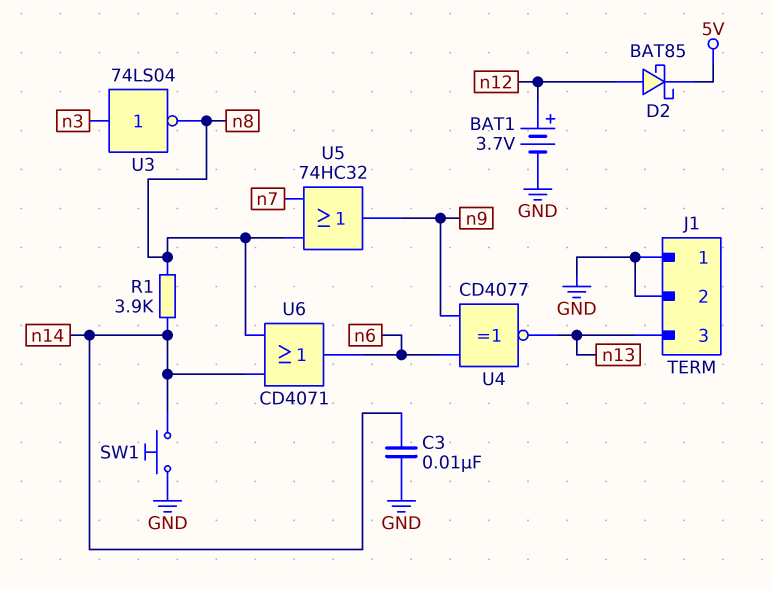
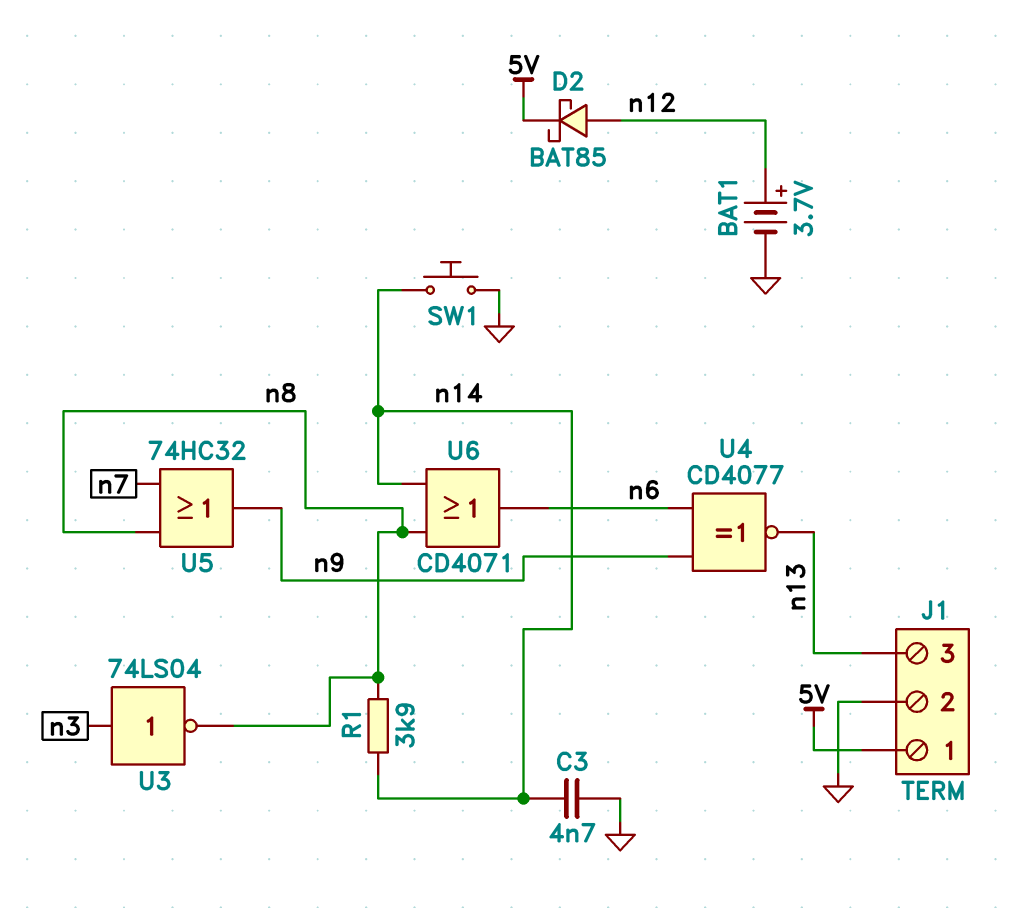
C3: 10nF (GND, n14) -> 4.7nF (GND, n14)
J1 pin 1: GND -> 5V

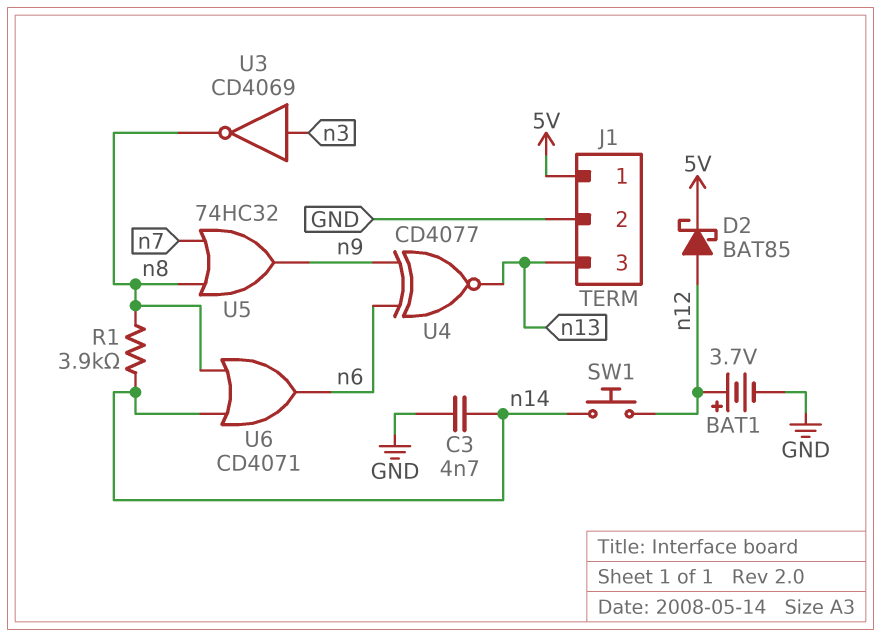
SW1: button (GND, n14) -> button (n12, n14)
U3: NOT 74LS04 (in n3, out n8) -> NOT CD4069 (in n3, out n8)

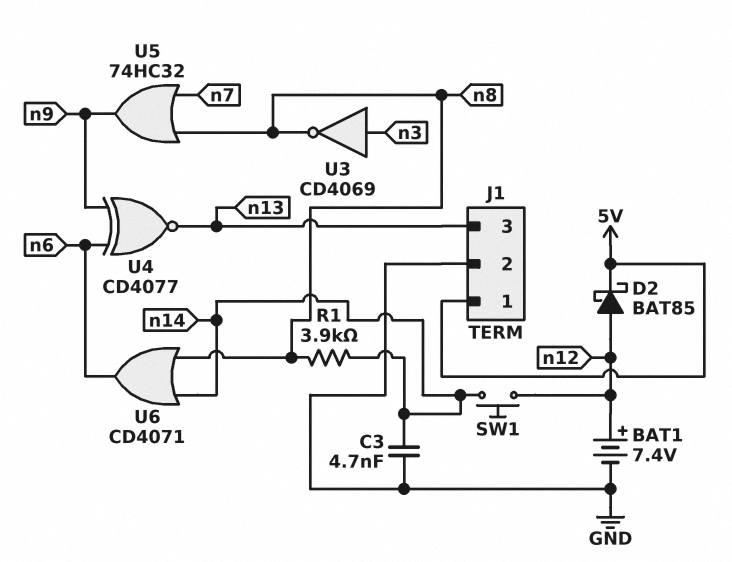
BAT1: 3.7V (plus n12, minus GND) -> 7.4V (plus n12, minus GND)

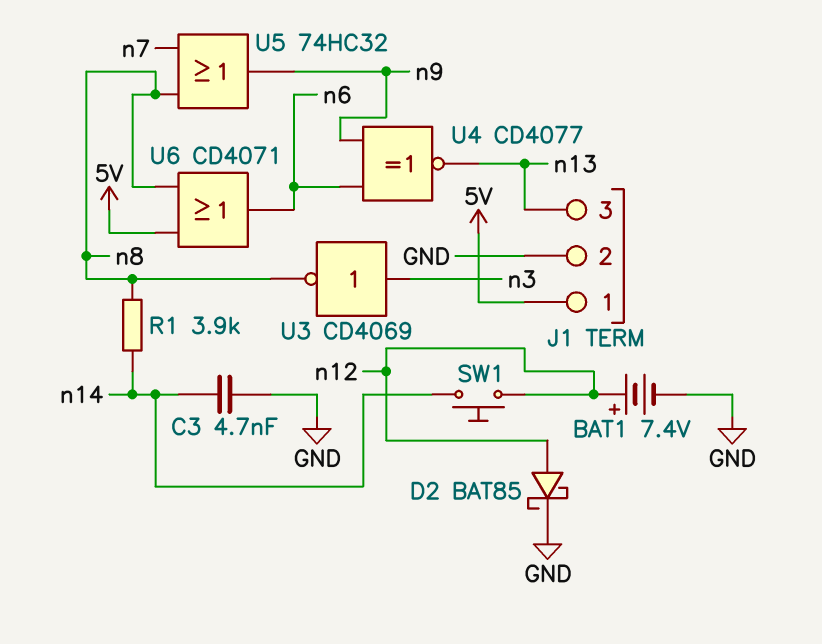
D2: schottky BAT85 (A n12, K 5V) -> schottky BAT85 (A n12, K GND)
U6: OR CD4071 (in n8, in n14, out n6) -> OR CD4071 (in 5V, in n8, out n6)

